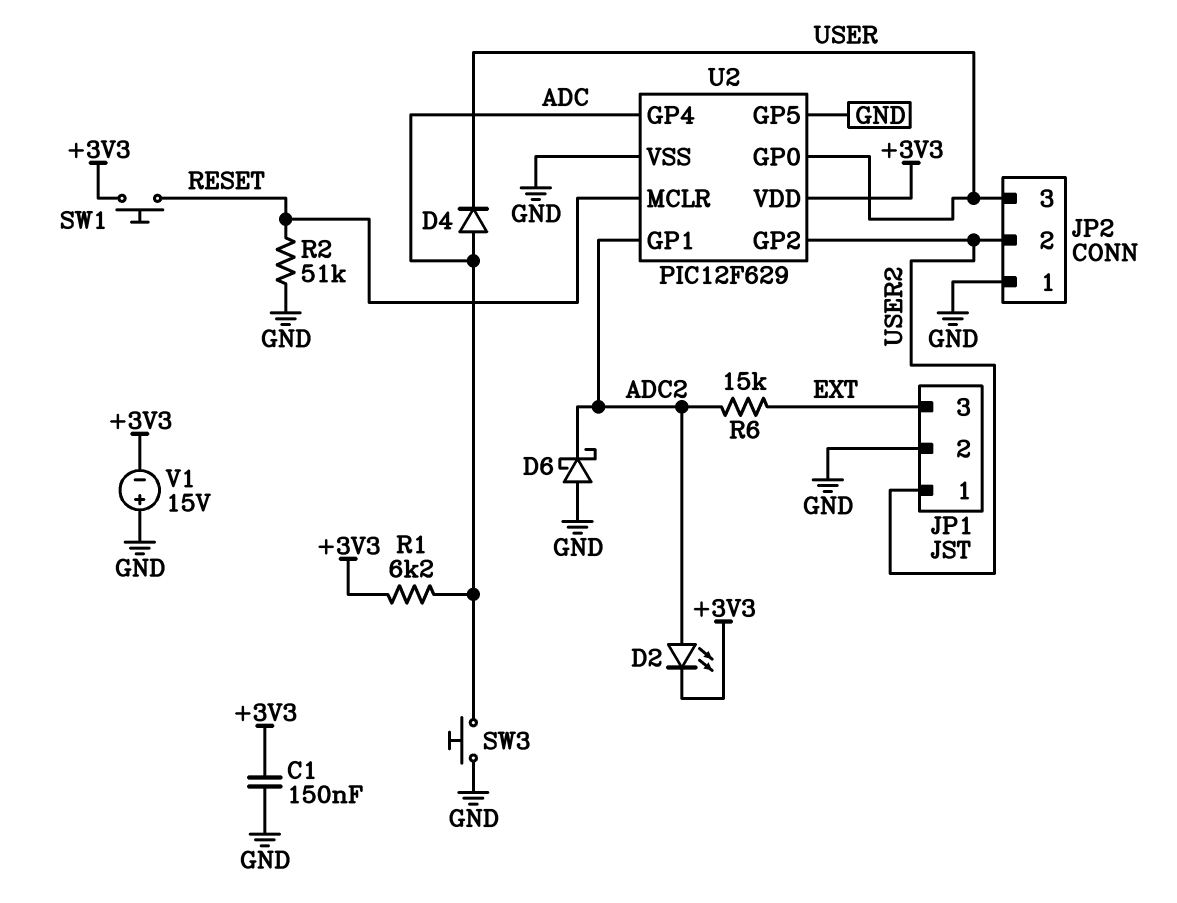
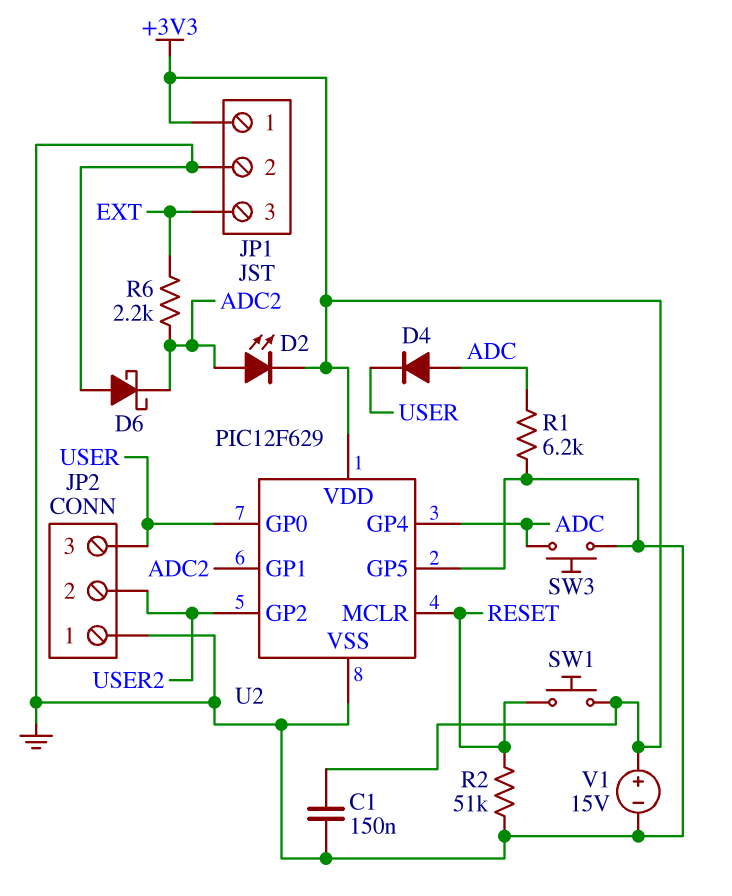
JP1 pin 1: USER2 -> +3V3
R1: 6.2k (+3V3, ADC) -> 6.2k (ADC, GND)
R6: 15k (ADC2, EXT) -> 2.2k (ADC2, EXT)
V1: 15V (plus GND, minus +3V3) -> 15V (plus +3V3, minus GND)

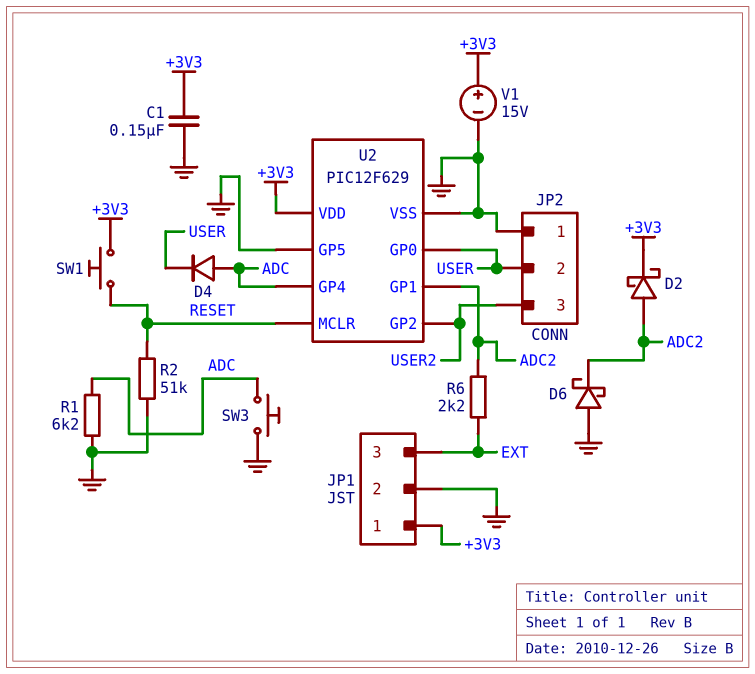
D2: LED (A ADC2, K +3V3) -> schottky (A ADC2, K +3V3)
JP2 pin 2: USER2 -> USER
JP2 pin 3: USER -> USER2

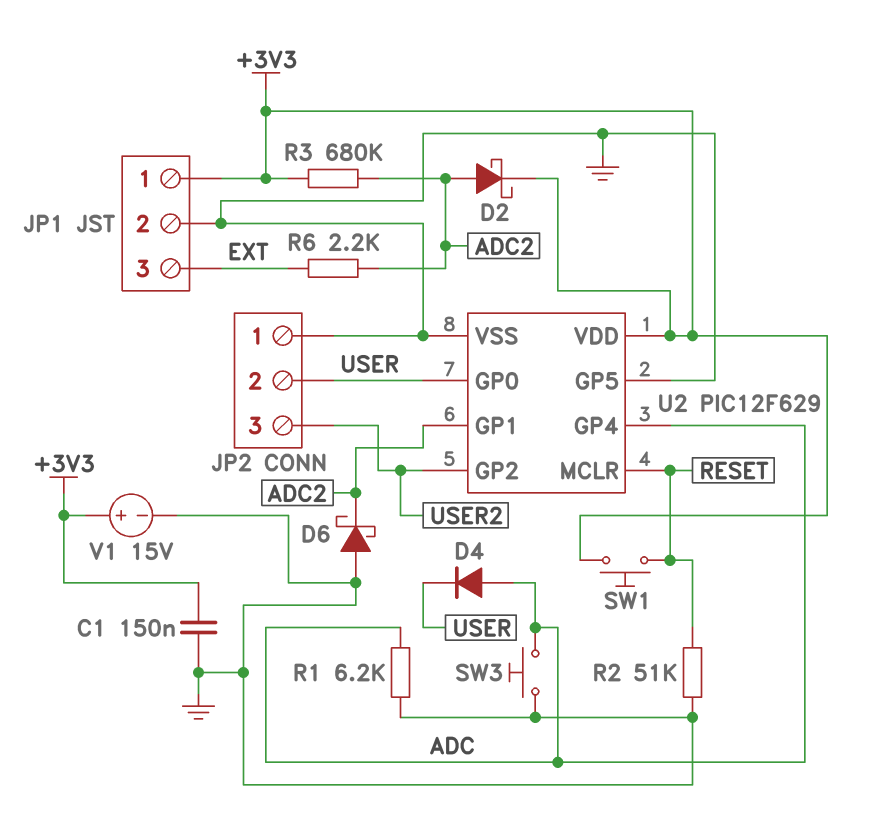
R3: none -> 680k (+3V3, ADC2)

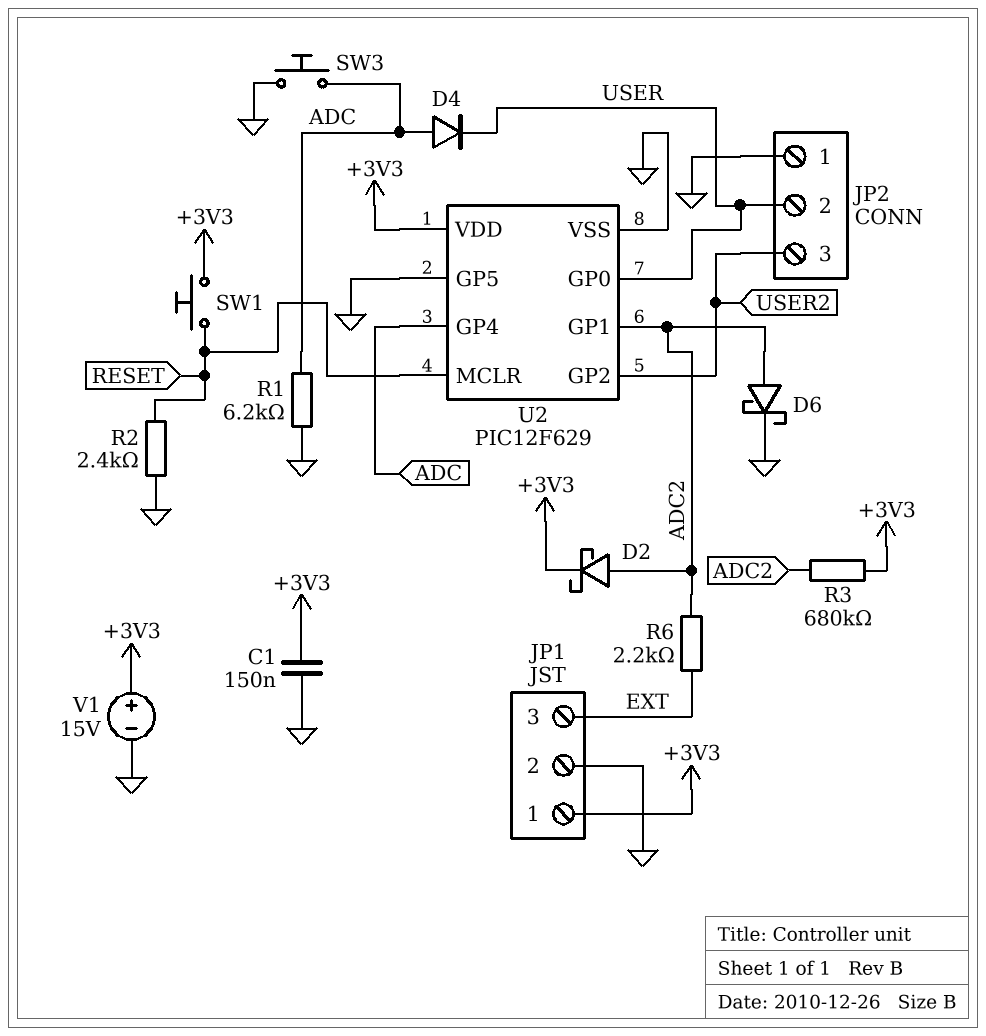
D6: schottky (A GND, K ADC2) -> schottky (A ADC2, K GND)
R2: 51k (GND, RESET) -> 2.4k (GND, RESET)

